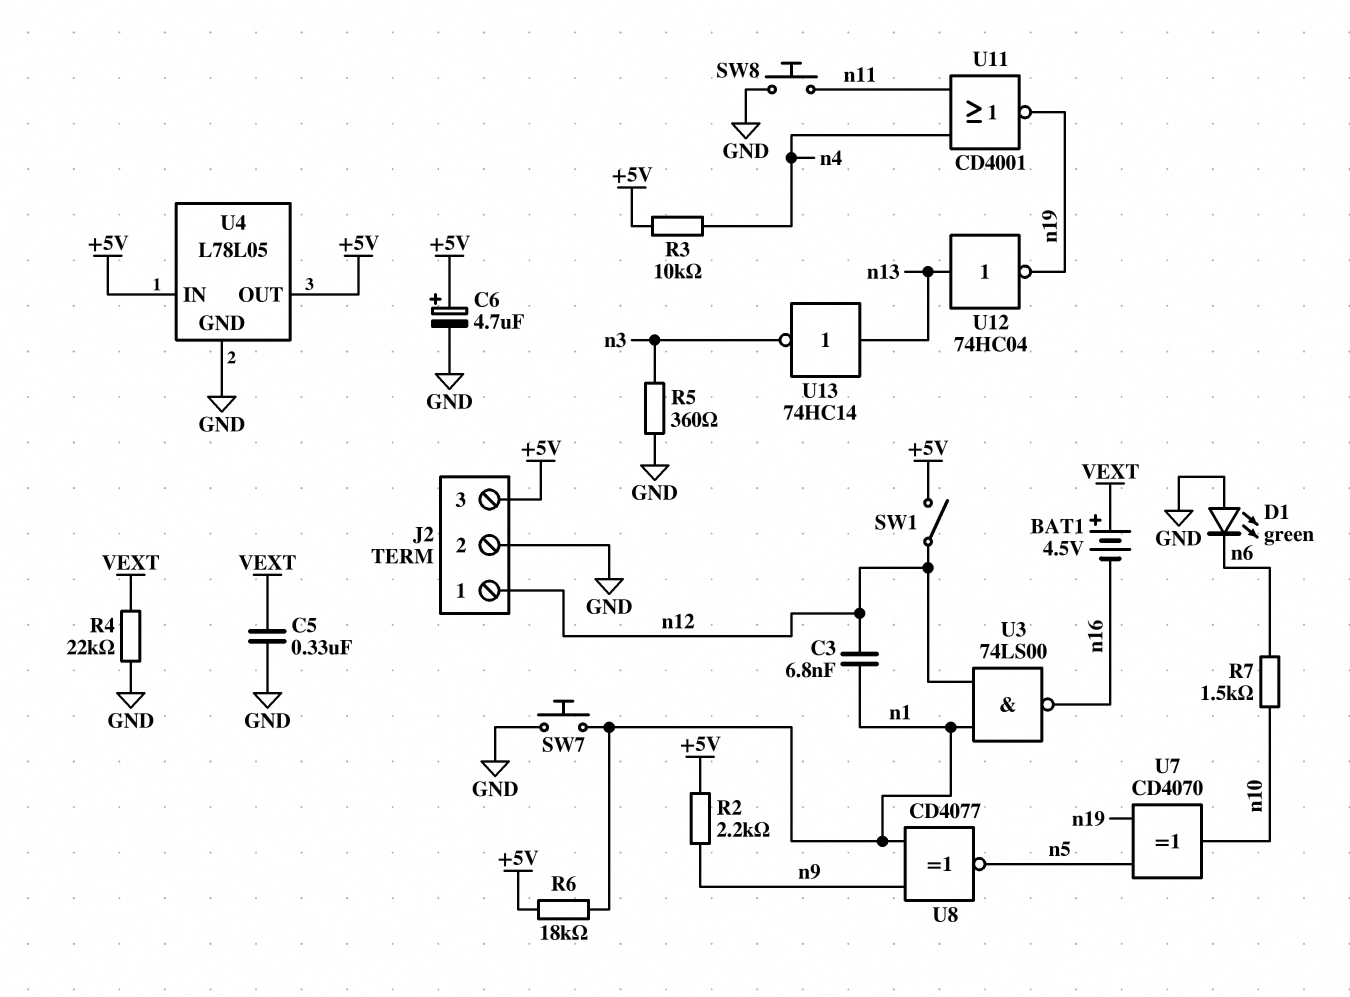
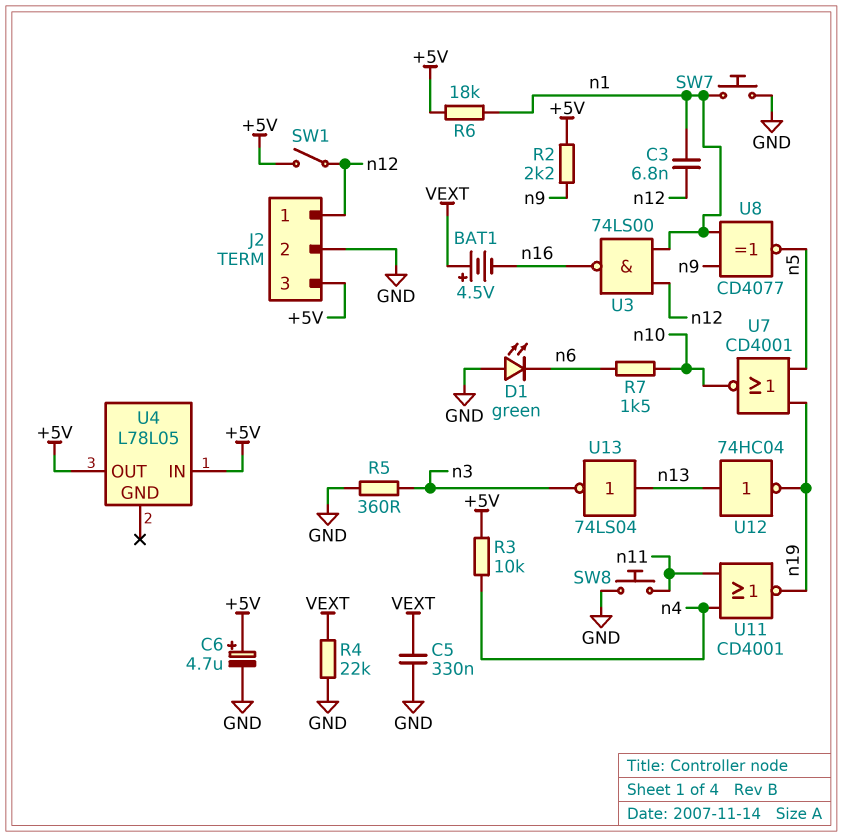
U4 pin GND: GND -> none
U7: XOR CD4070 (in n5, in n19, out n10) -> NOR CD4001 (in n5, in n19, out n10)
U13: NOT 74HC14 (in n13, out n3) -> NOT 74LS04 (in n13, out n3)

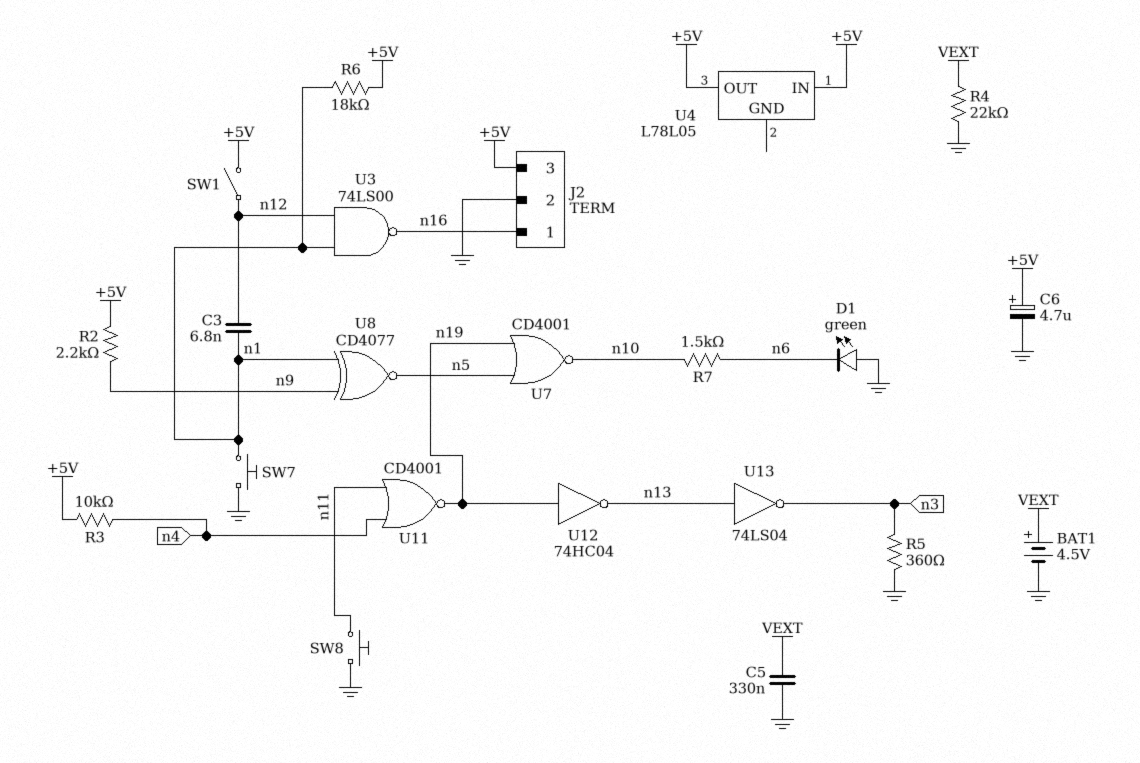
BAT1: 4.5V (plus VEXT, minus n16) -> 4.5V (plus VEXT, minus GND)
J2 pin 1: n12 -> n16
U12: NOT 74HC04 (in n13, out n19) -> NOT 74HC04 (in n19, out n13)

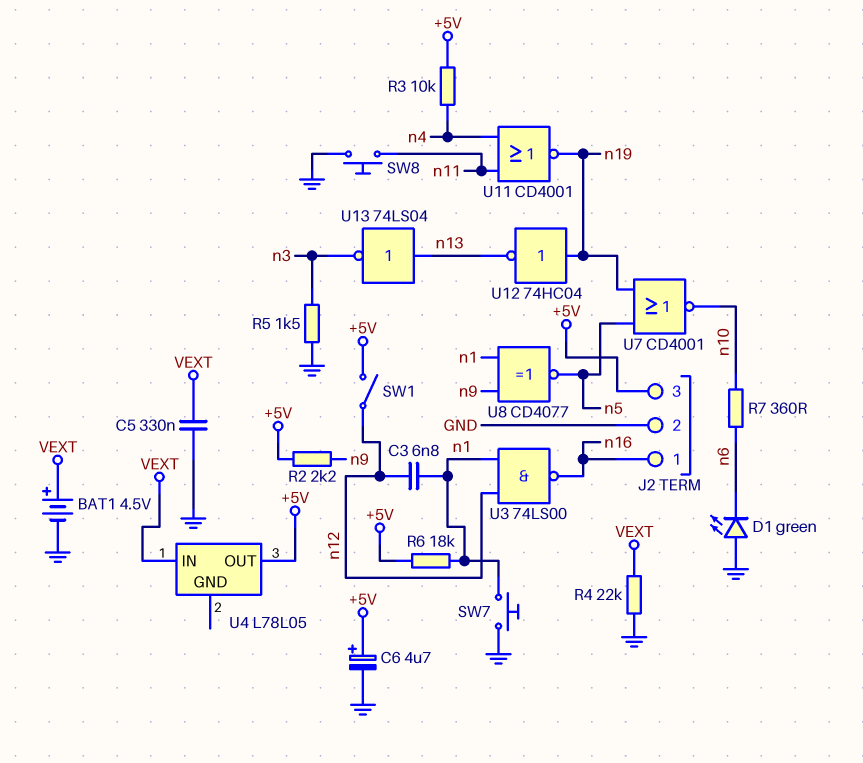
R5: 360 (GND, n3) -> 1.5k (GND, n3)
R7: 1.5k (n6, n10) -> 360 (n6, n10)
U4 pin IN: +5V -> VEXT

